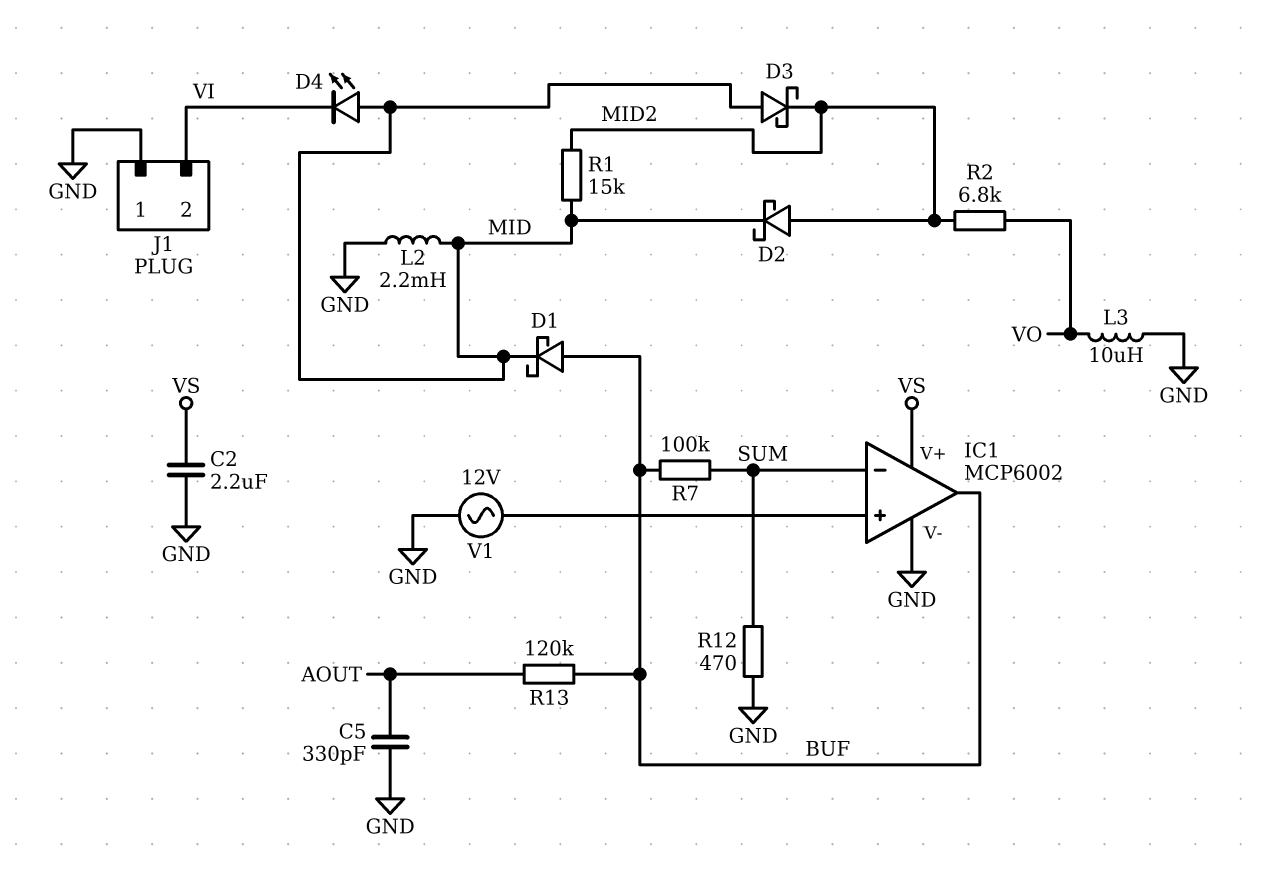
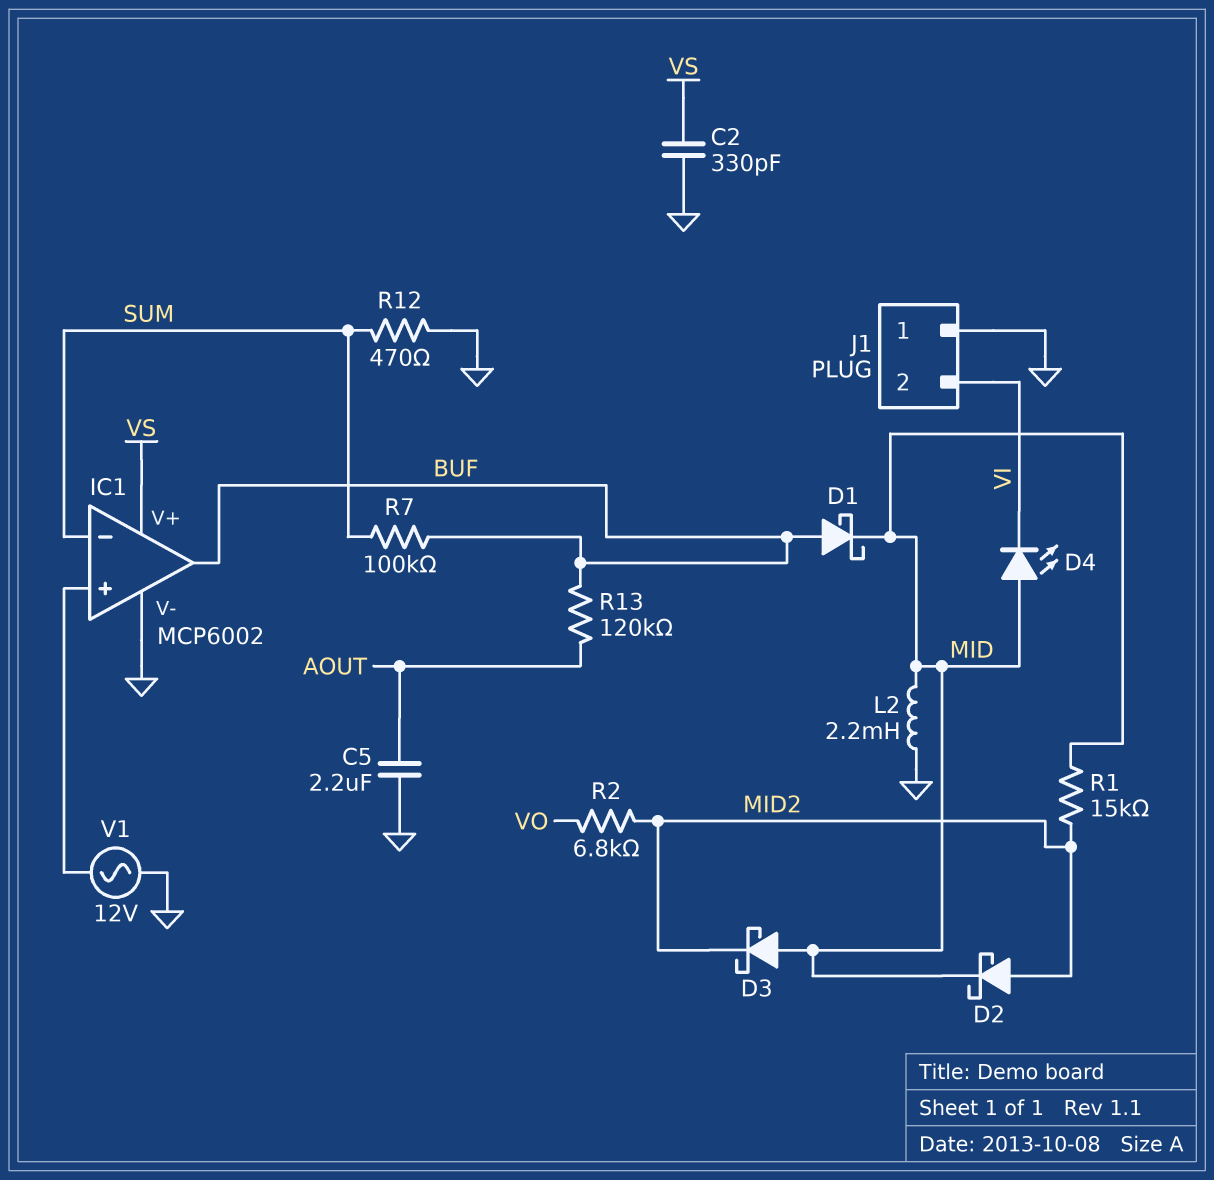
C2: 2.2uF (GND, VS) -> 330pF (GND, VS)
C5: 330pF (AOUT, GND) -> 2.2uF (AOUT, GND)
L3: 10uH (GND, VO) -> none

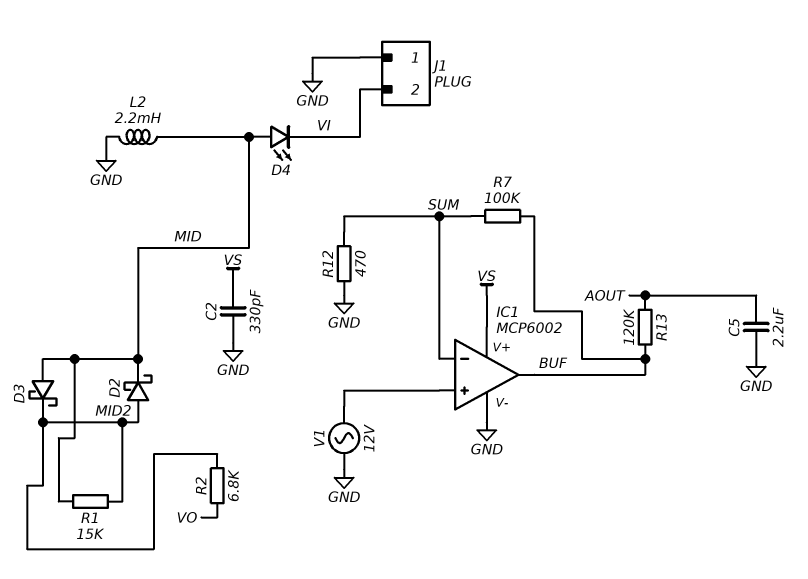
D1: schottky (A BUF, K MID) -> none

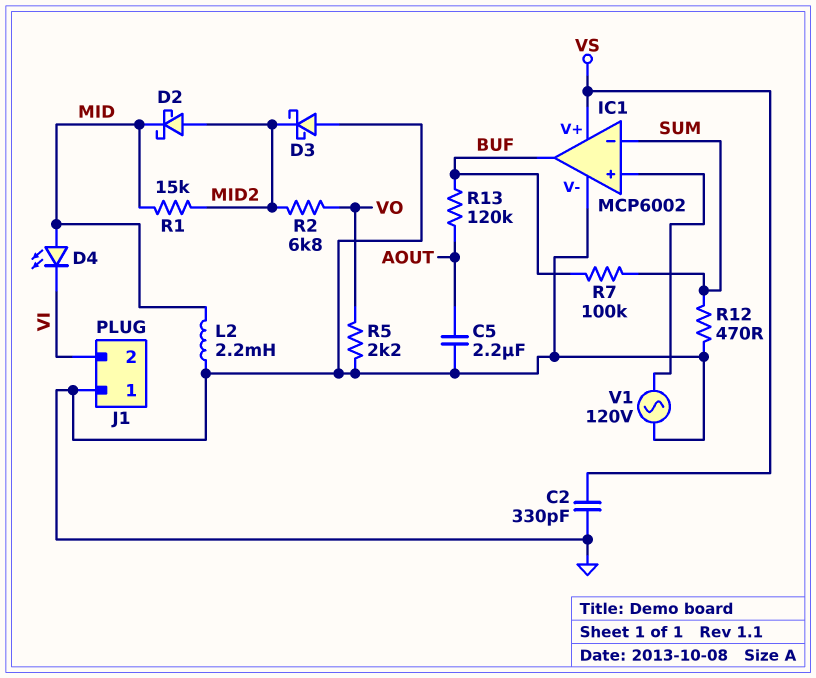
D3: schottky (A MID, K MID2) -> schottky (A GND, K MID2)
R5: none -> 2.2k (GND, VO)
V1: AC 12V (GND, IC1/in+) -> AC 120V (GND, IC1/in+)

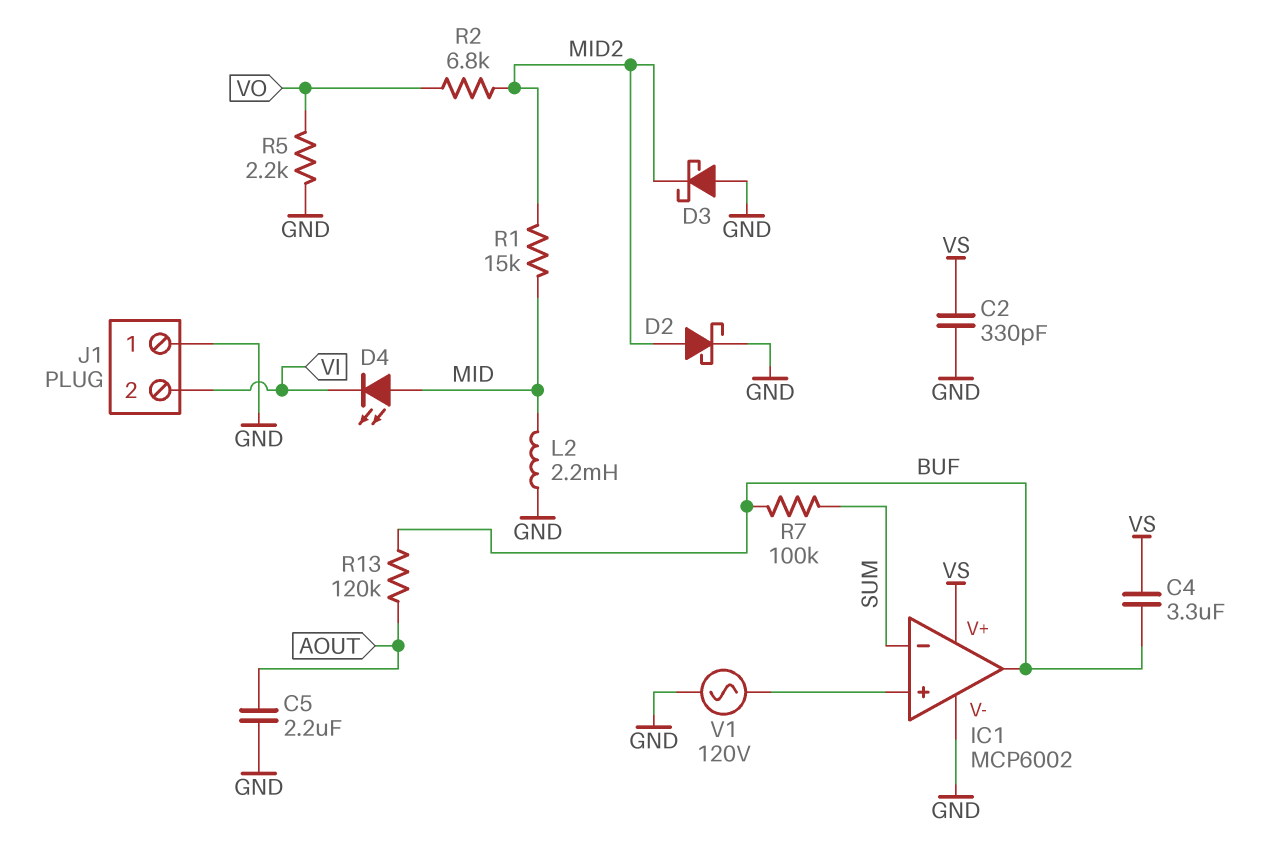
C4: none -> 3.3uF (BUF, VS)
D2: schottky (A MID2, K MID) -> schottky (A MID2, K GND)
R12: 470 (GND, SUM) -> none

